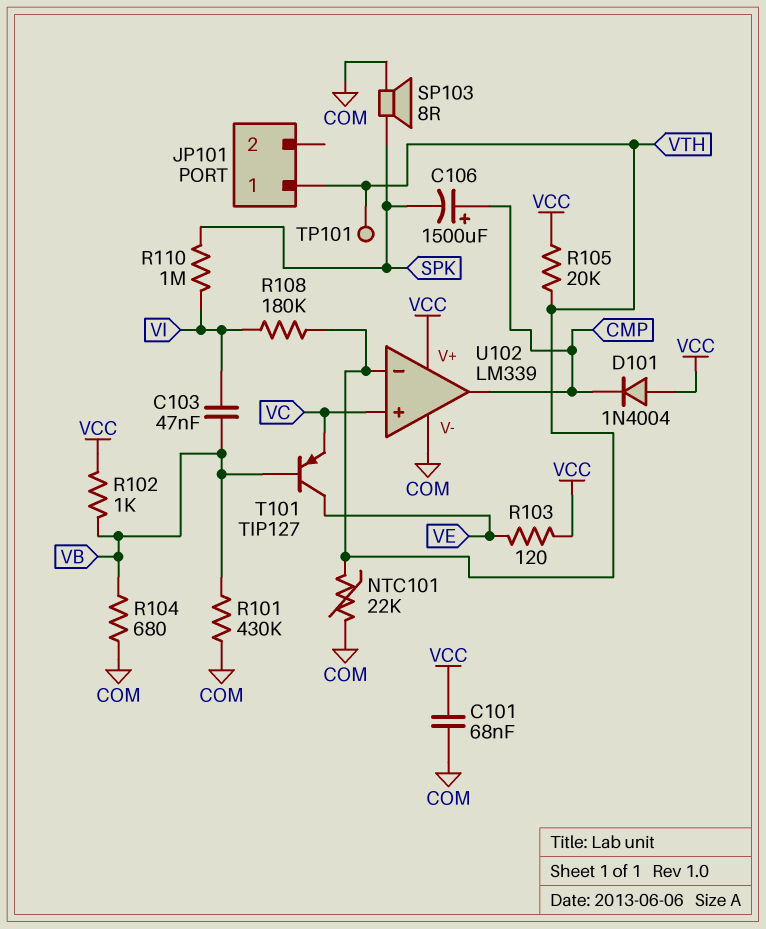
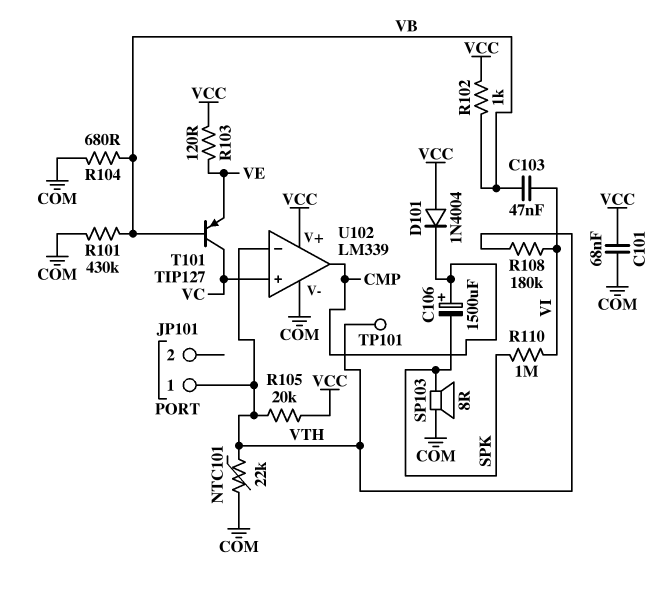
T101: PNP TIP127 (B VB, C VE, E VC) -> PNP TIP127 (B VB, C VC, E VE)

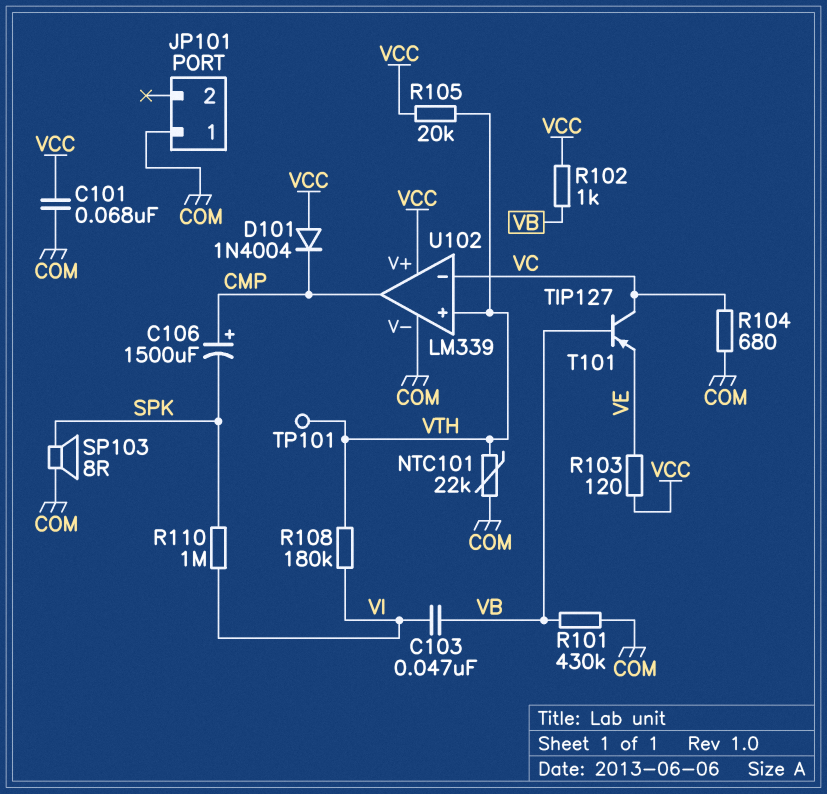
JP101 pin 1: VTH -> COM
R104: 680 (COM, VB) -> 680 (COM, VC)
U102 pin in+: VC -> VTH
U102 pin in-: VTH -> VC

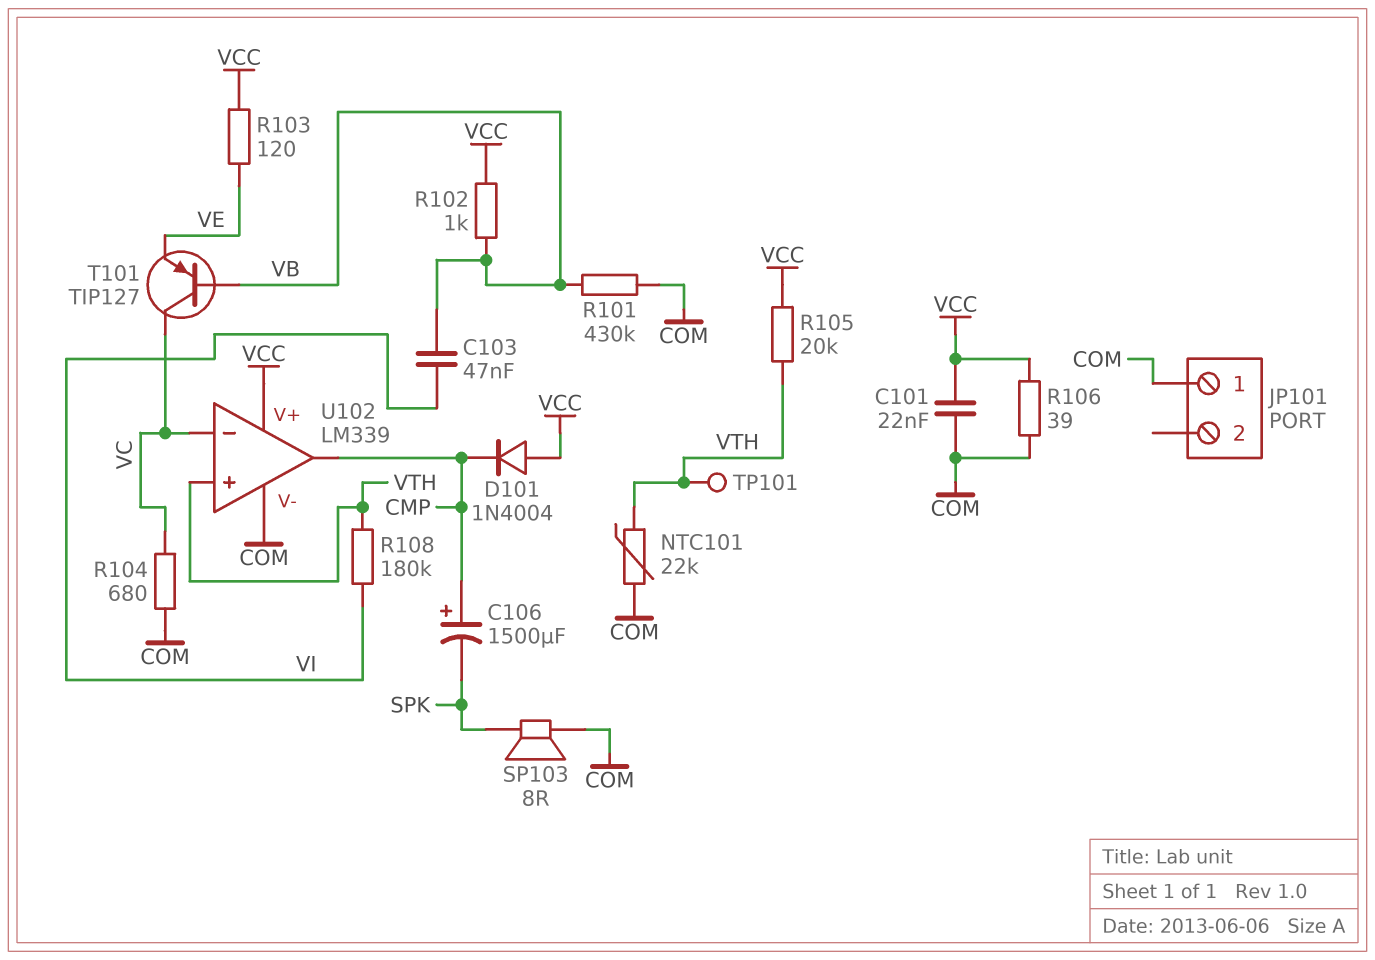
C101: 68nF (COM, VCC) -> 22nF (COM, VCC)
R106: none -> 39 (COM, VCC)
R110: 1M (SPK, VI) -> none

